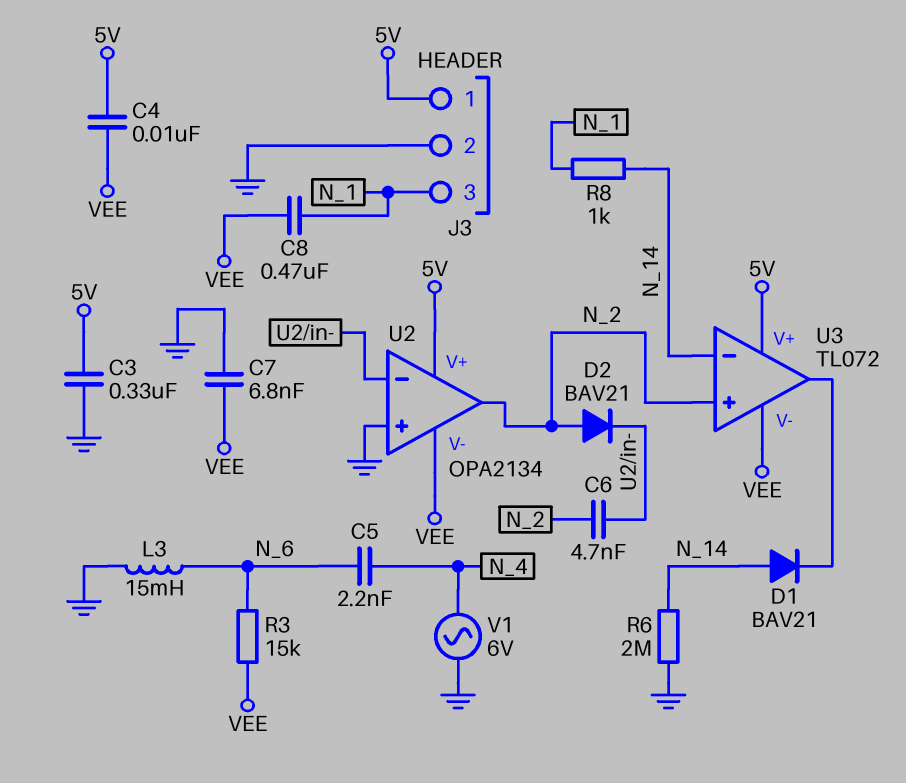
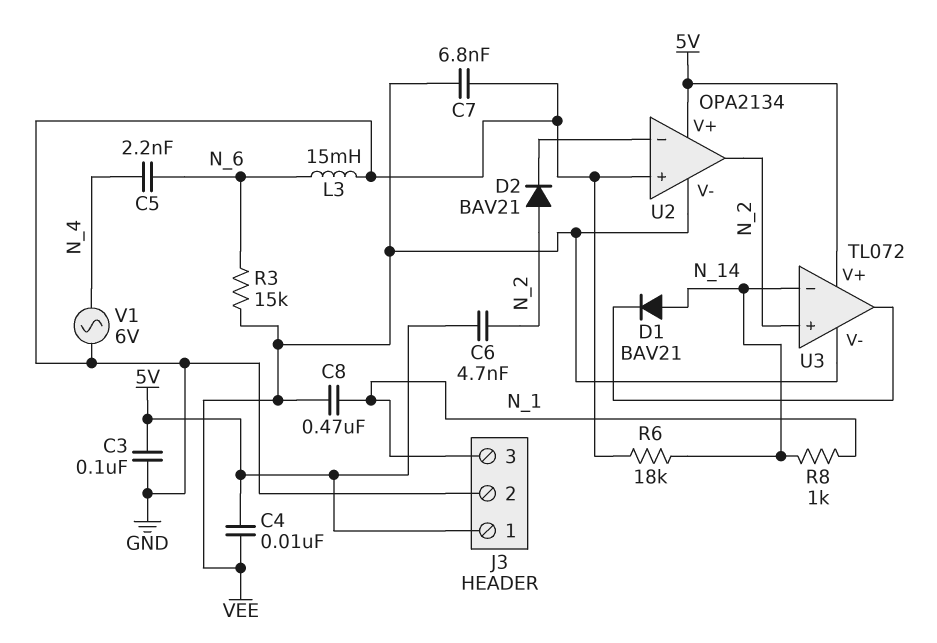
C3: 330nF (5V, GND) -> 100nF (5V, GND)
C6: 4.7nF (N_2, U2/in-) -> 4.7nF (5V, N_2)
R6: 2M (GND, N_14) -> 18k (GND, N_14)

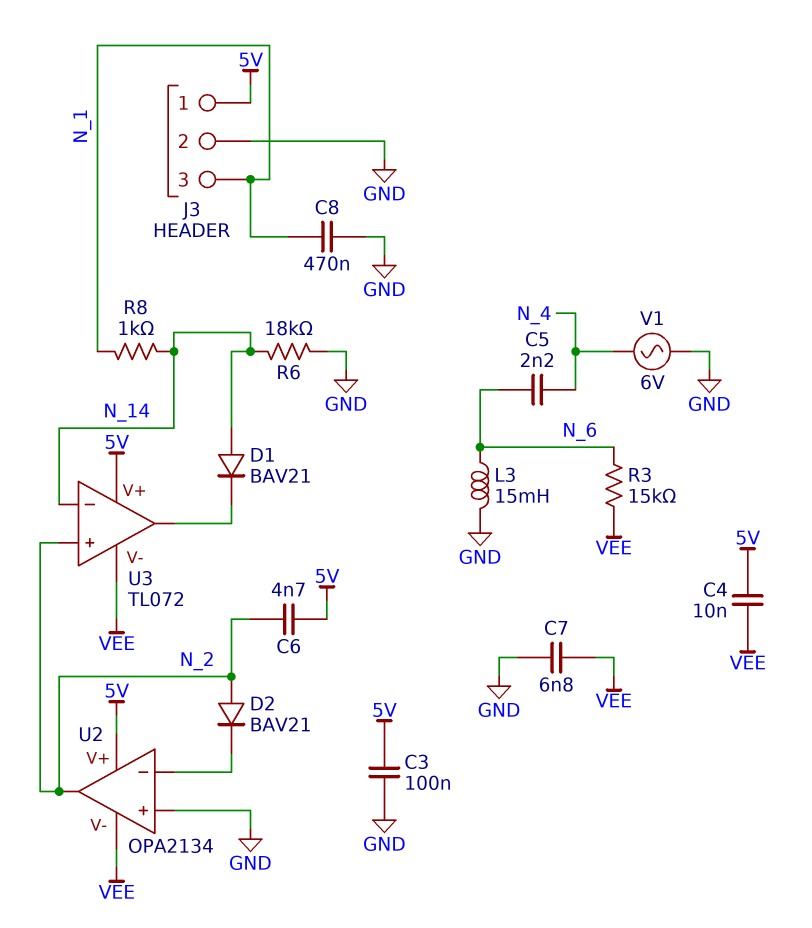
C8: 470nF (N_1, VEE) -> 470nF (GND, N_1)

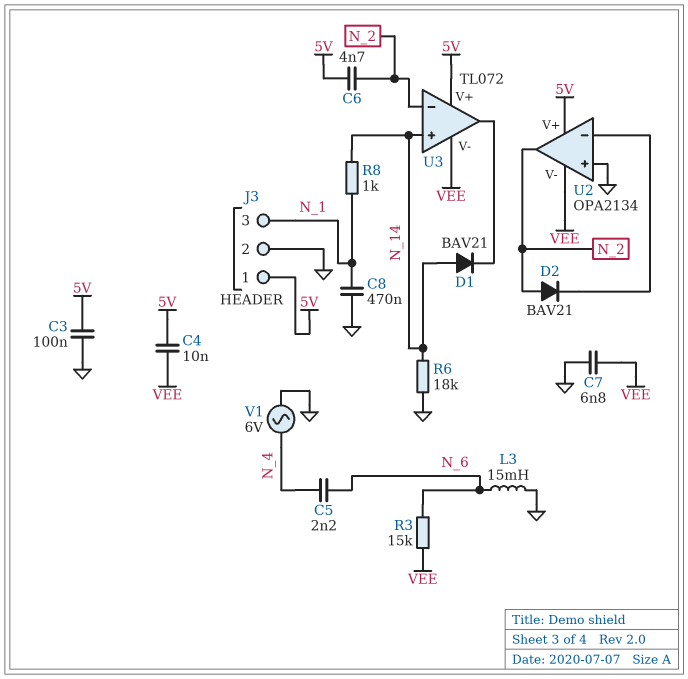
U3 pin in+: N_2 -> N_14
U3 pin in-: N_14 -> N_2

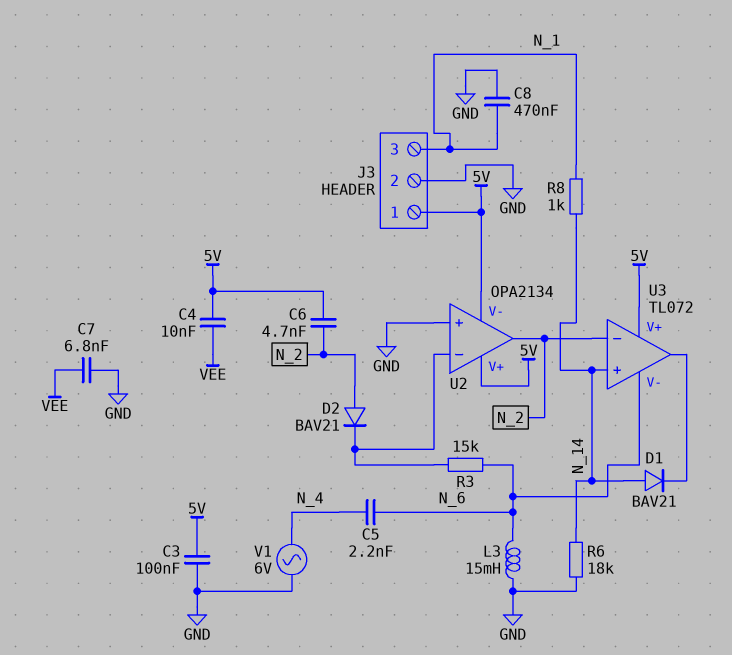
R3: 15k (N_6, VEE) -> 15k (N_6, U2/in-)
U2 pin V-: VEE -> 5V
U3 pin V-: VEE -> N_6

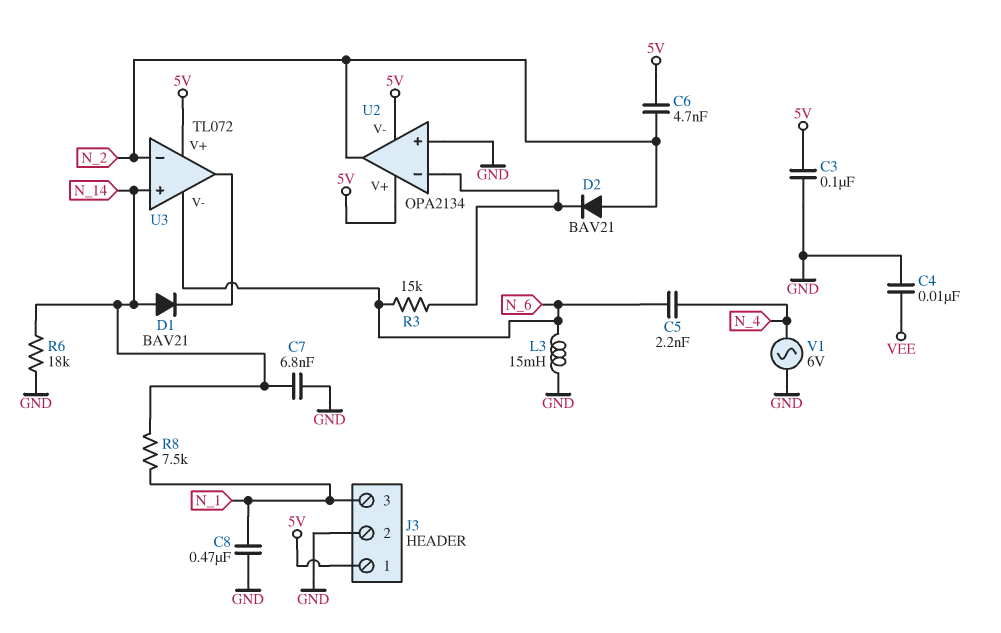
C4: 10nF (5V, VEE) -> 10nF (GND, VEE)
C7: 6.8nF (GND, VEE) -> 6.8nF (GND, N_14)
R8: 1k (N_1, N_14) -> 7.5k (N_1, N_14)

